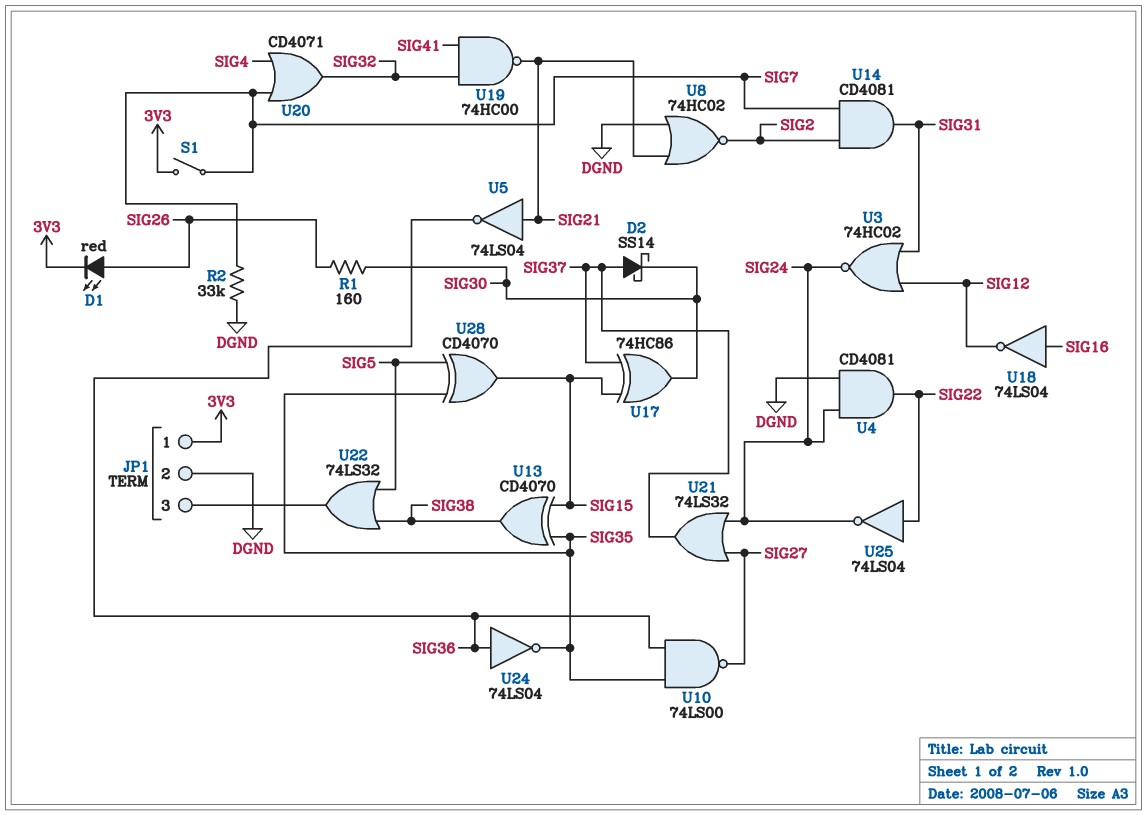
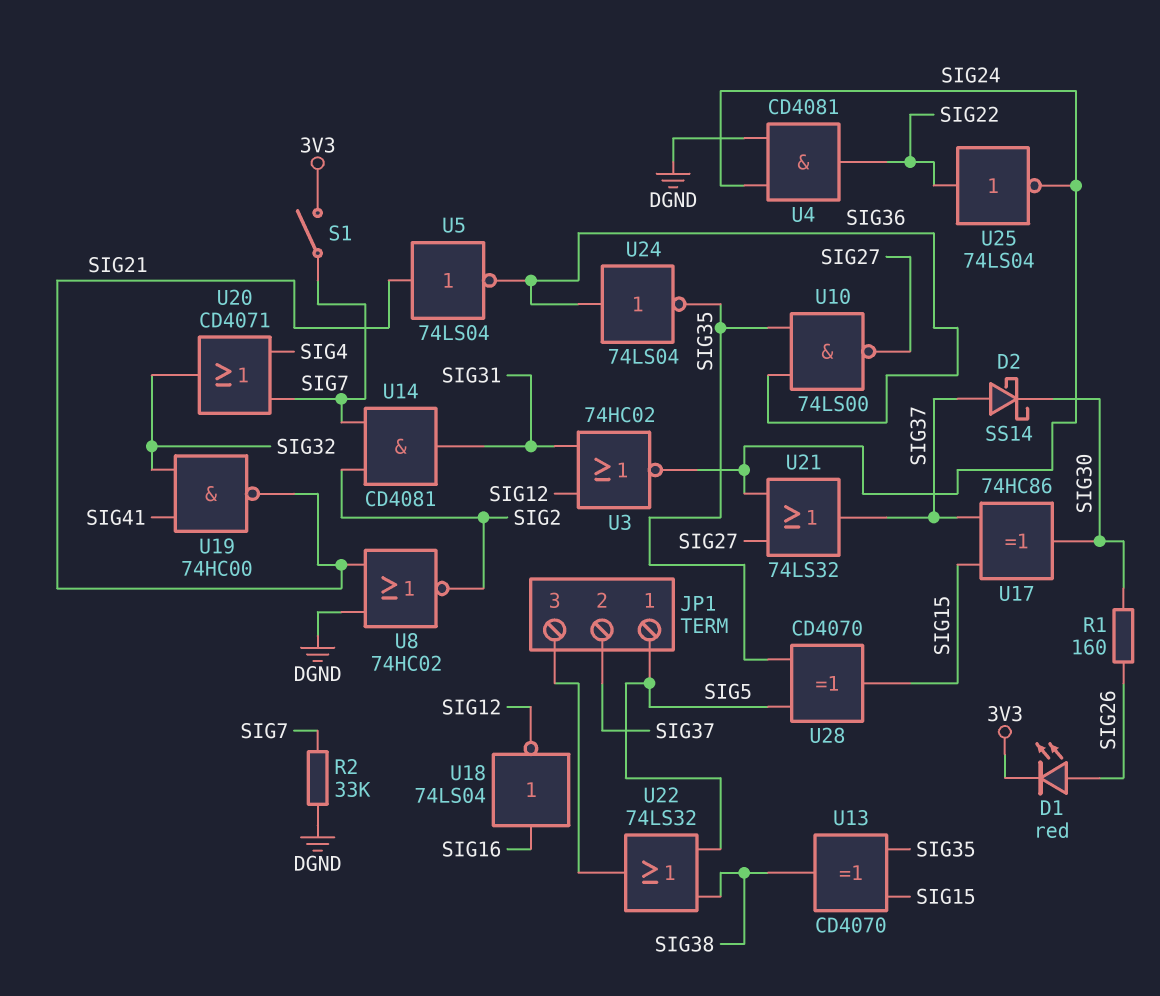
JP1 pin 1: 3V3 -> SIG5
JP1 pin 2: DGND -> SIG37

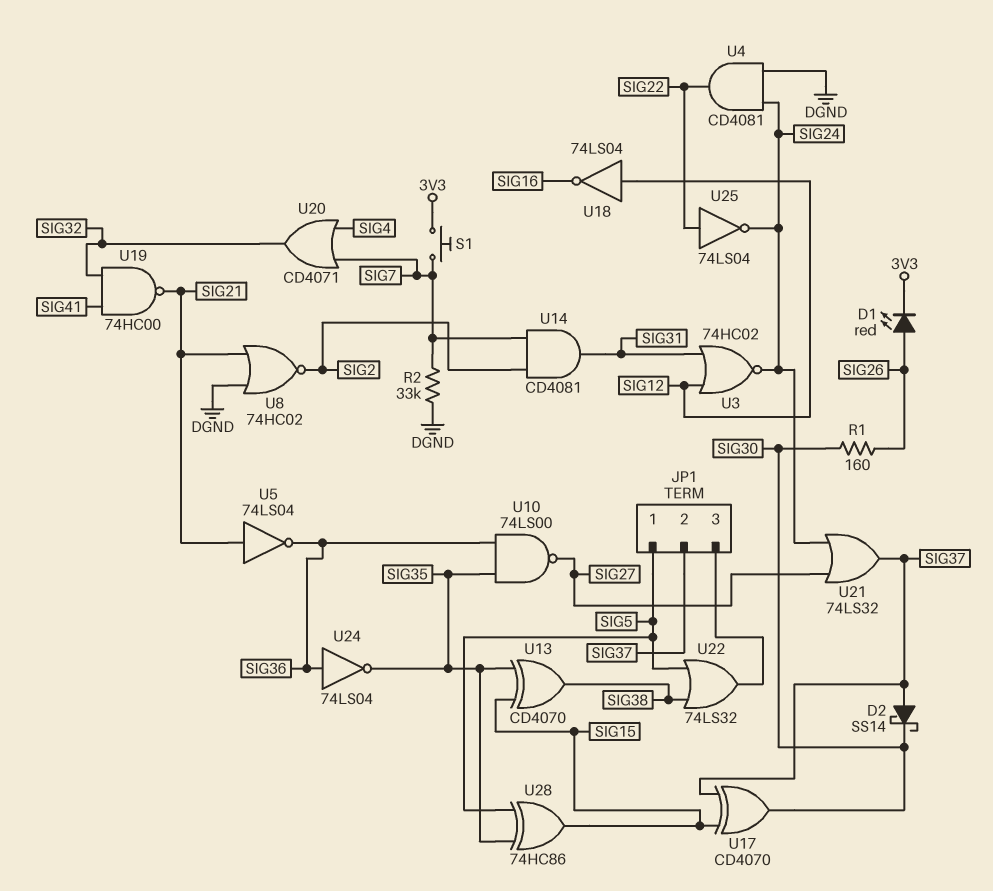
S1: switch (3V3, SIG7) -> button (3V3, SIG7)
U17: XOR 74HC86 (in SIG15, in SIG37, out SIG30) -> XOR CD4070 (in SIG15, in SIG37, out SIG30)
U18: NOT 74LS04 (in SIG16, out SIG12) -> NOT 74LS04 (in SIG12, out SIG16)
U28: XOR CD4070 (in SIG5, in SIG35, out SIG15) -> XOR 74HC86 (in SIG5, in SIG35, out SIG15)

